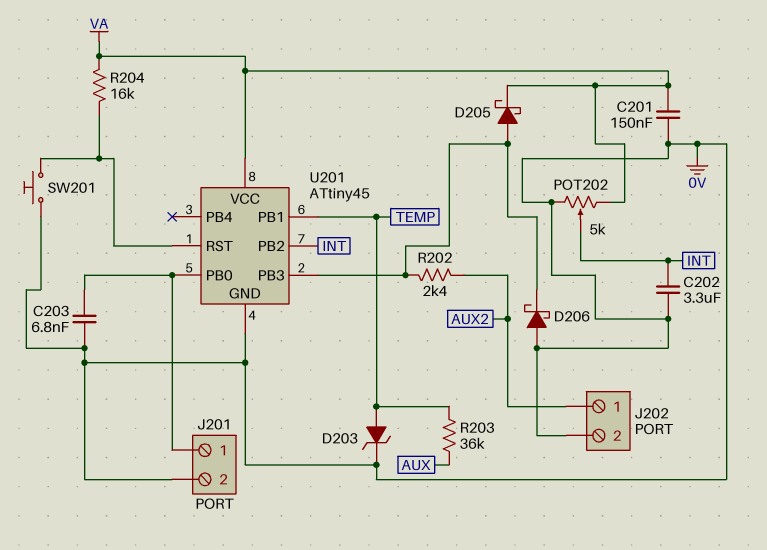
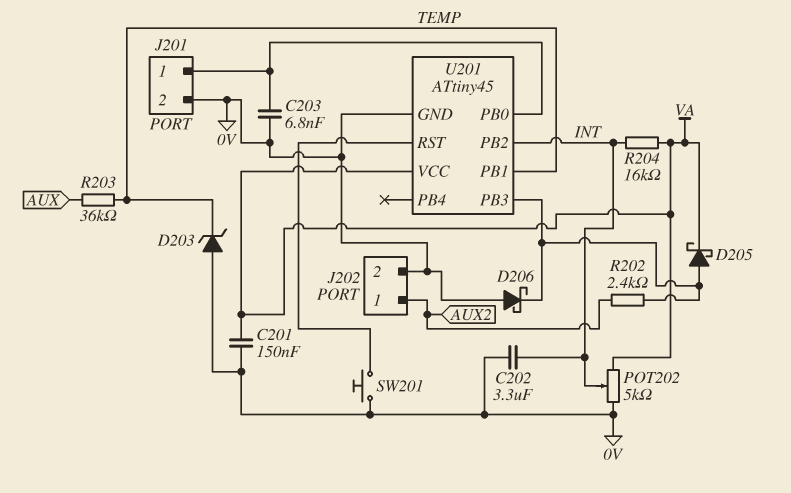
D203: zener (A TEMP, K 0V) -> zener (A 0V, K TEMP)
R204: 16k (U201/RST, VA) -> 16k (INT, VA)

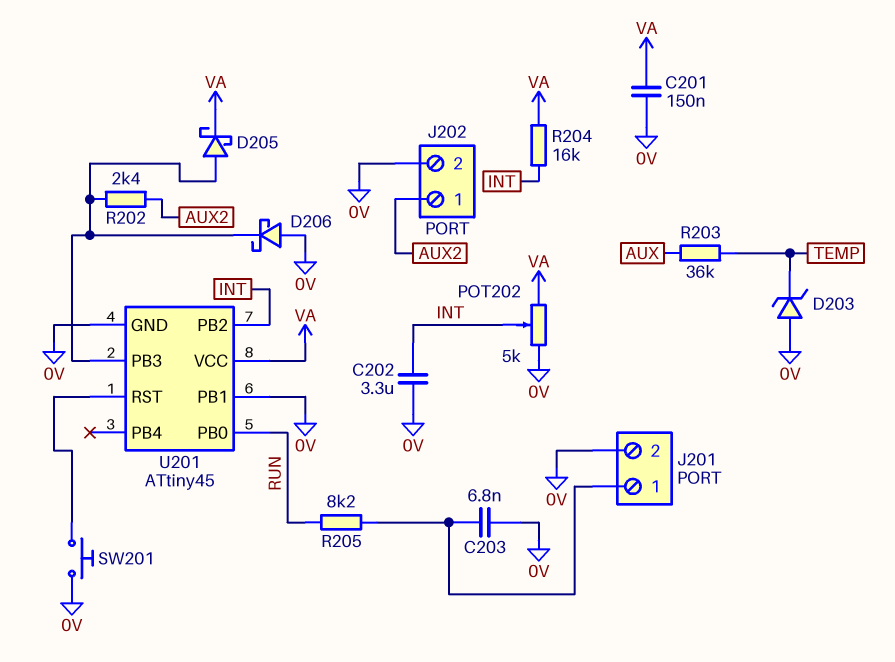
R205: none -> 8.2k (J201/1, RUN)
U201 pin PB0: J201/1 -> RUN
U201 pin PB1: TEMP -> 0V

